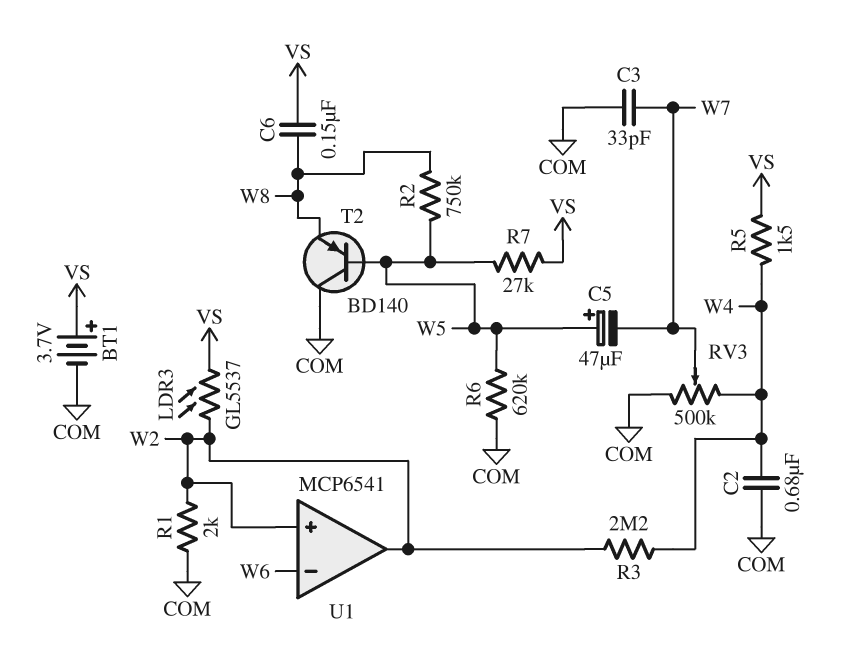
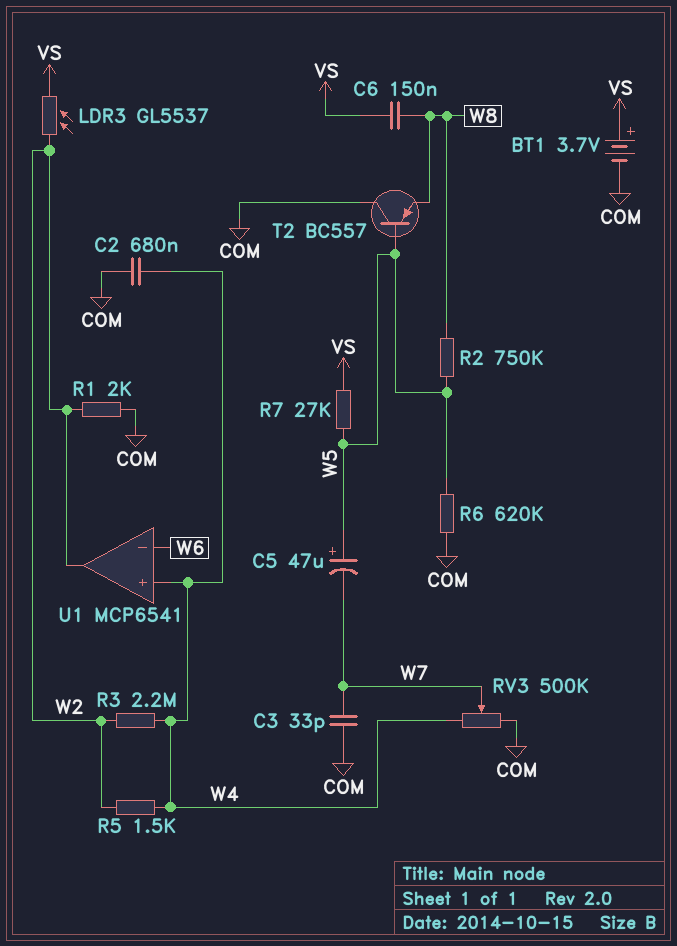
R5: 1.5k (VS, W4) -> 1.5k (W2, W4)
T2: PNP BD140 (B W5, C COM, E W8) -> PNP BC557 (B W5, C COM, E W8)
U1 pin in+: W2 -> W4

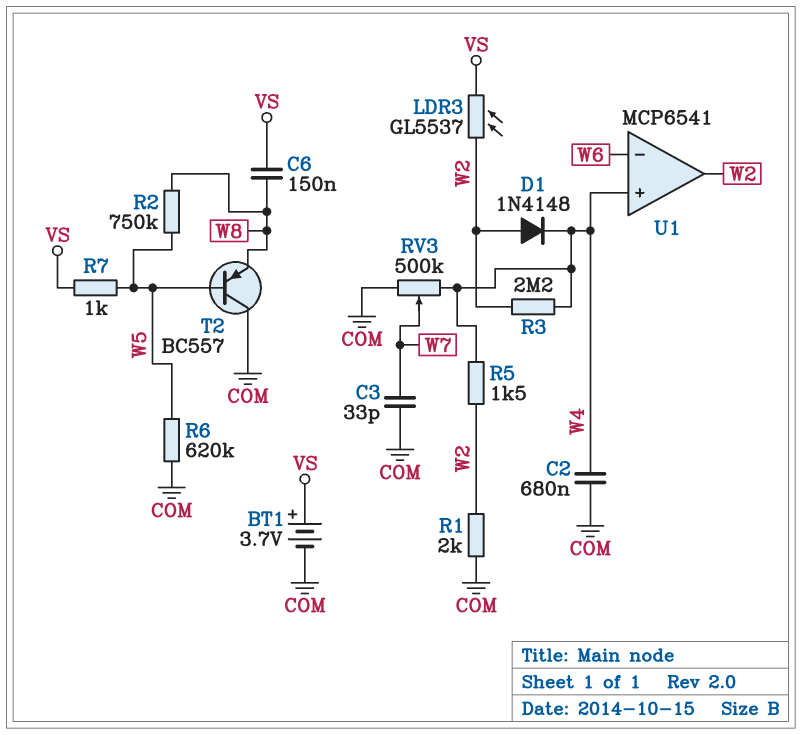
C5: 47uF (plus W5, minus W7) -> none
D1: none -> diode 1N4148 (A W2, K W4)
R7: 27k (VS, W5) -> 1k (VS, W5)

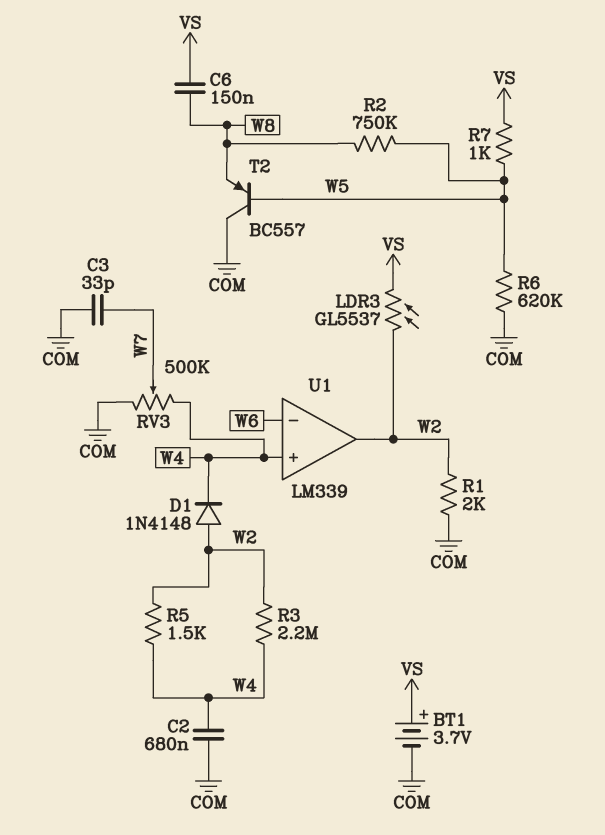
U1: MCP6541 -> LM339

